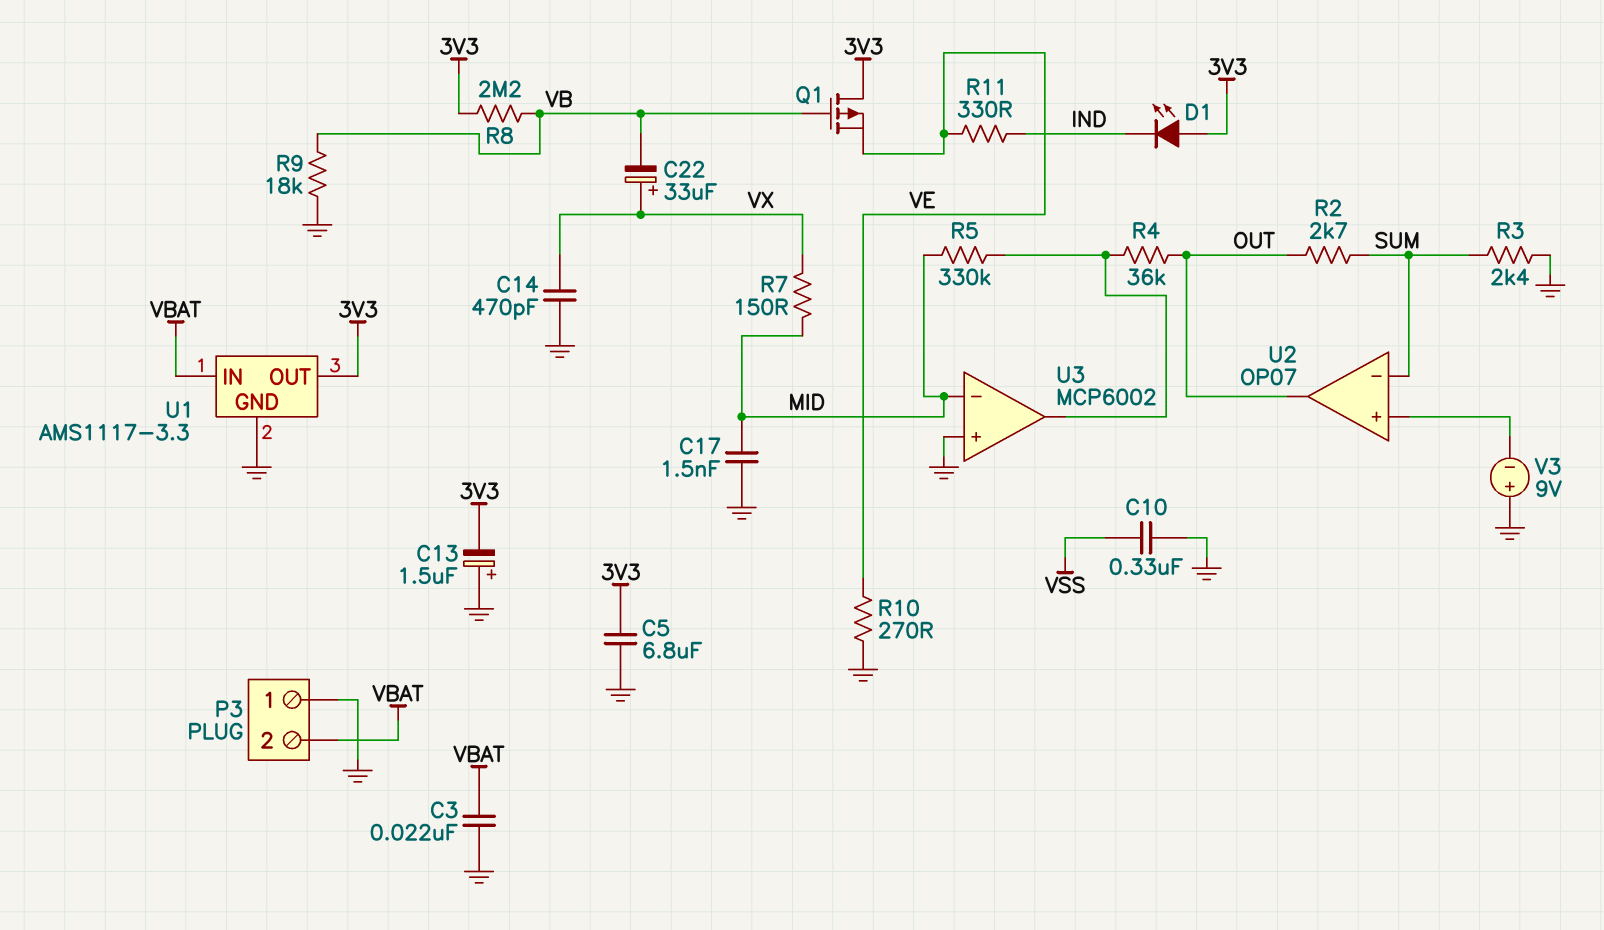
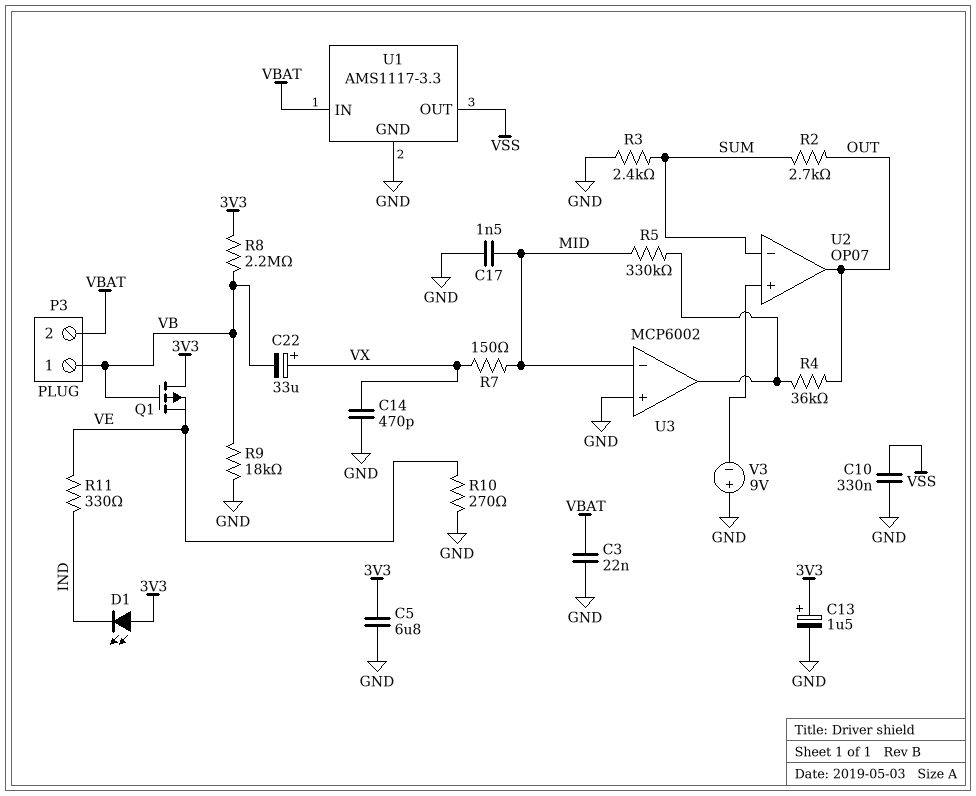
C13: 1.5uF (plus GND, minus 3V3) -> 1.5uF (plus 3V3, minus GND)
P3 pin 1: GND -> VB
U1 pin OUT: 3V3 -> VSS

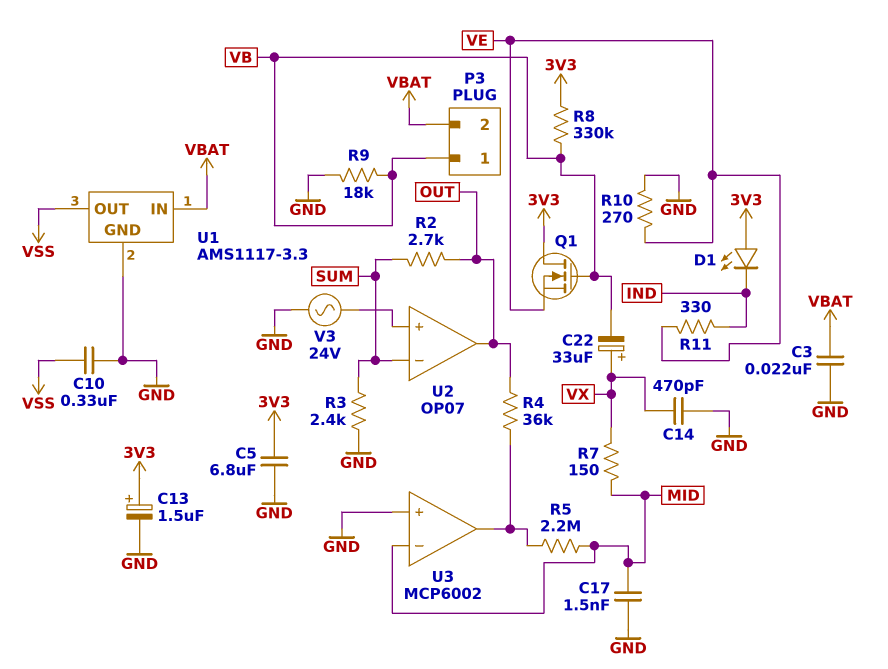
Q1: PMOS (G VB, D 3V3, S VE) -> NMOS (G VB, D 3V3, S VE)
R5: 330k (MID, U3/out) -> 2.2M (MID, U3/out)
R8: 2.2M (3V3, VB) -> 330k (3V3, VB)
V3: 9V (plus GND, minus U2/in+) -> AC 24V (GND, U2/in+)

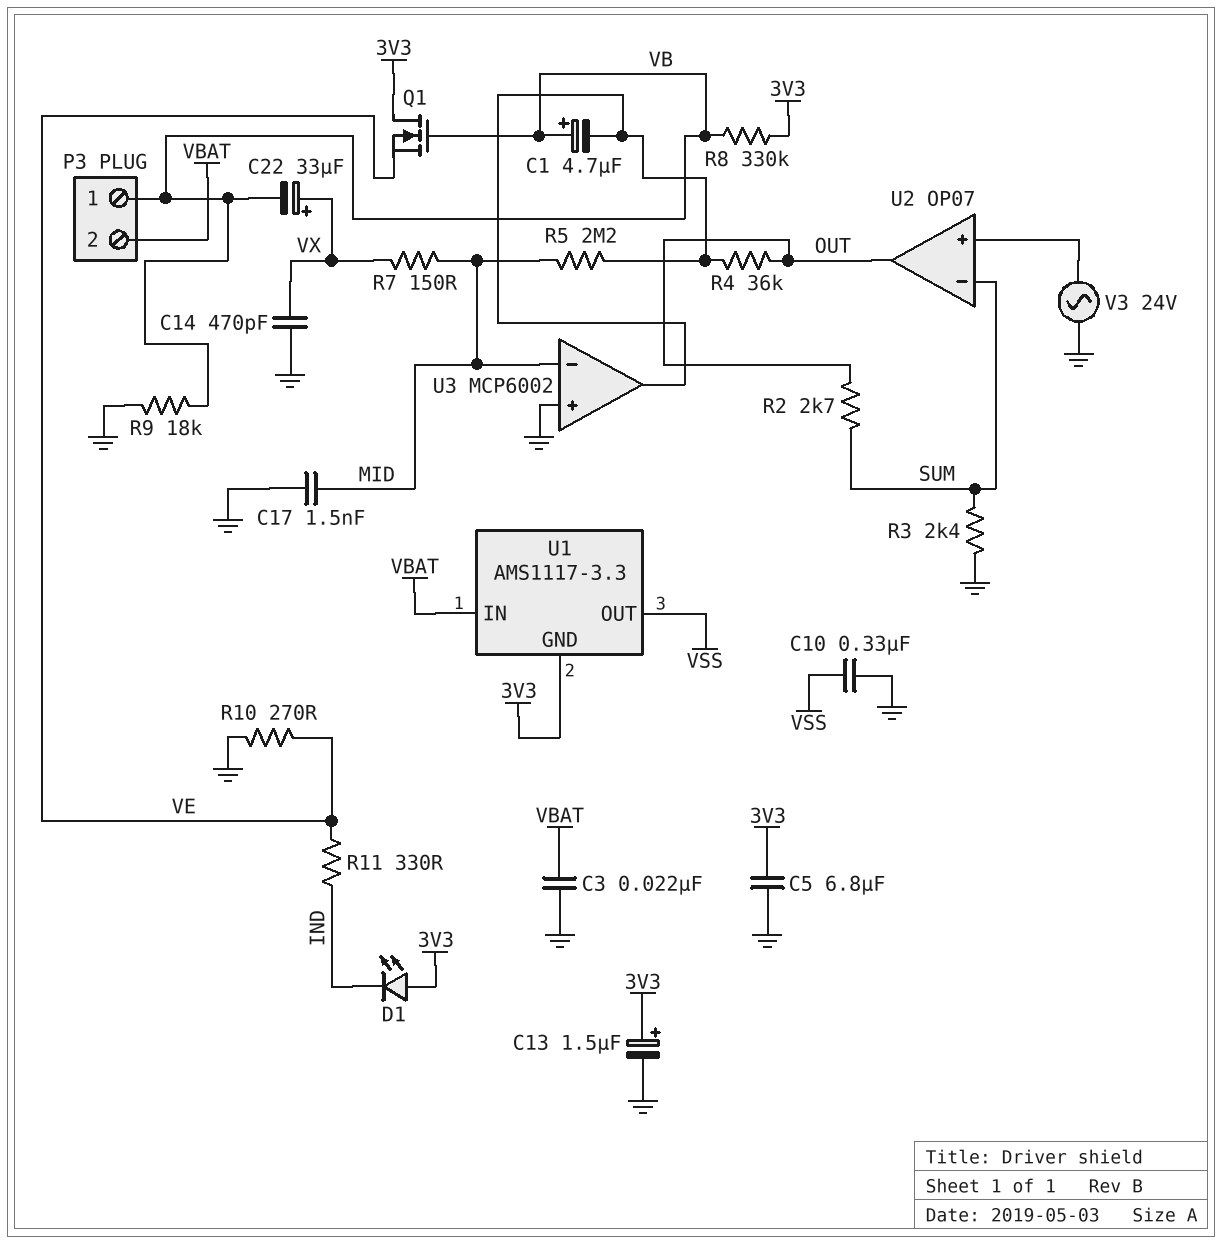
C1: none -> 4.7uF (plus VB, minus U3/out)
U1 pin GND: GND -> 3V3

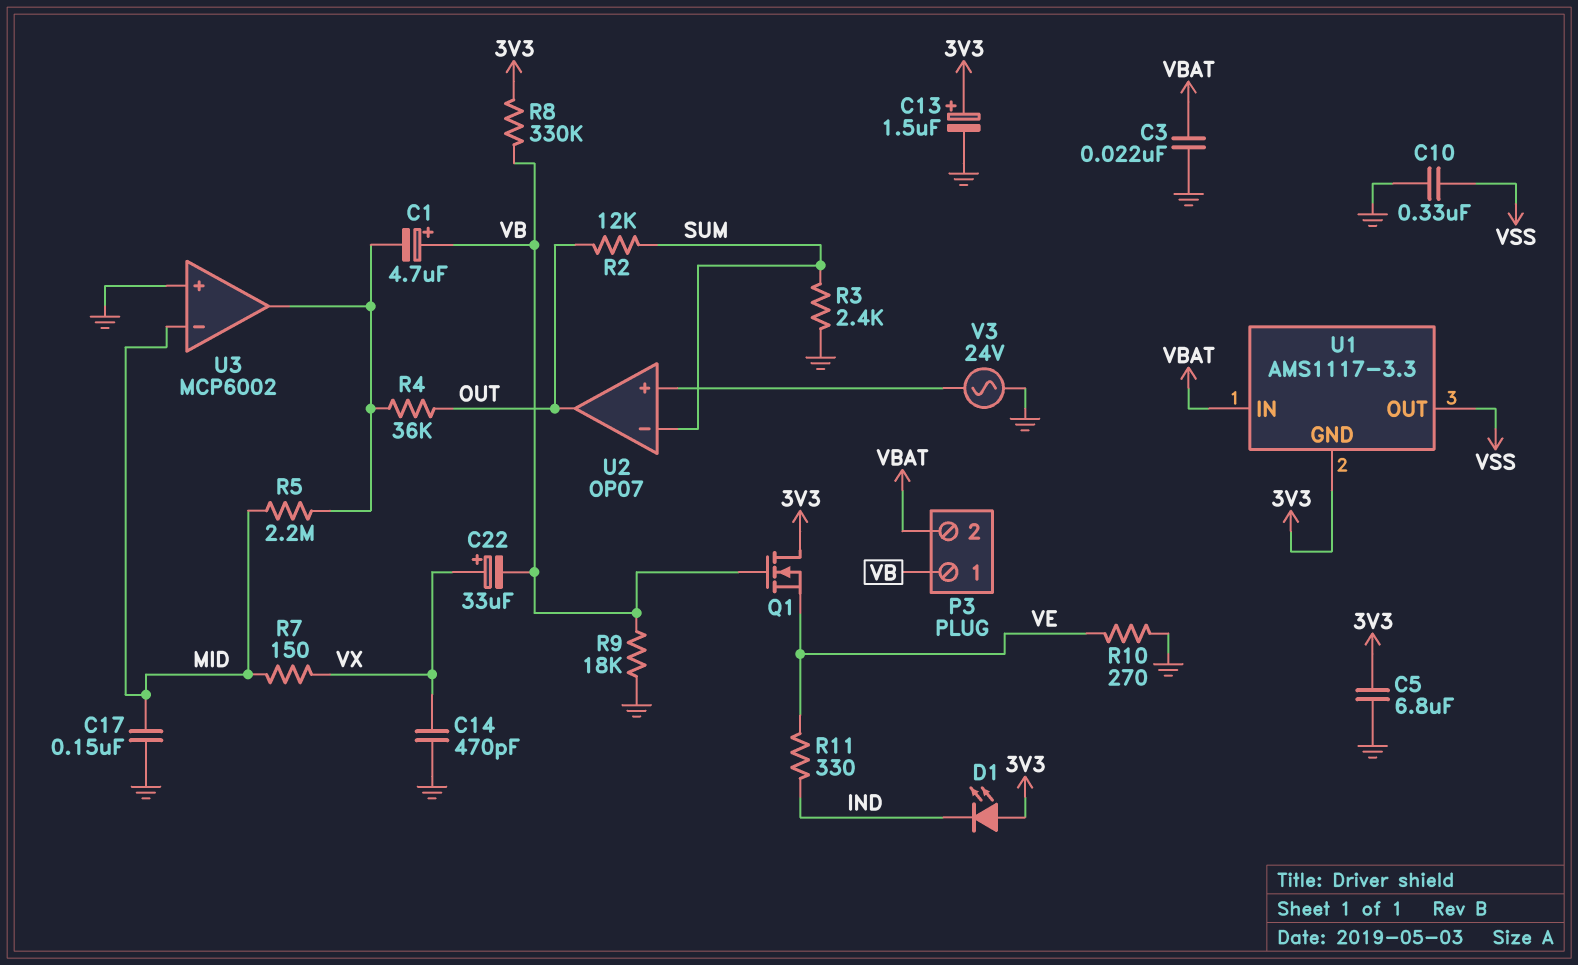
C17: 1.5nF (GND, MID) -> 150nF (GND, MID)
R2: 2.7k (OUT, SUM) -> 12k (OUT, SUM)

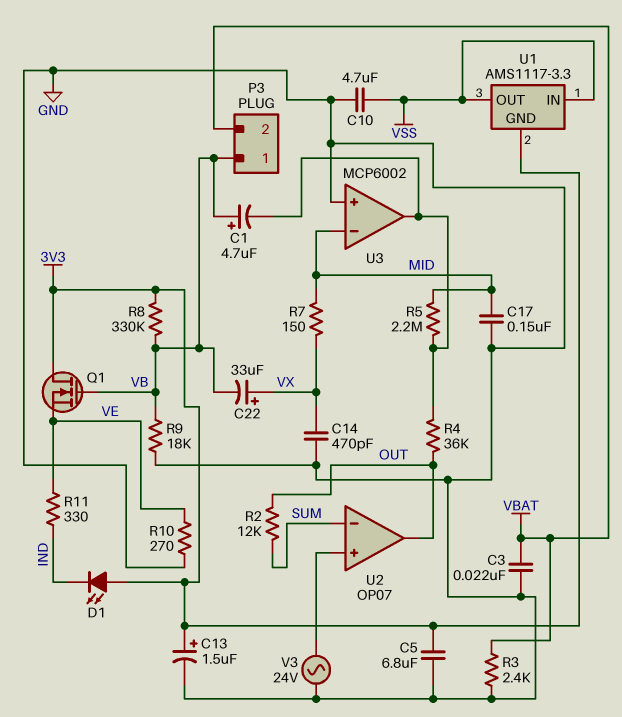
C10: 330nF (GND, VSS) -> 4.7uF (GND, VSS)
R3: 2.4k (GND, SUM) -> 2.4k (GND, VBAT)
U1 pin IN: VBAT -> VSS

